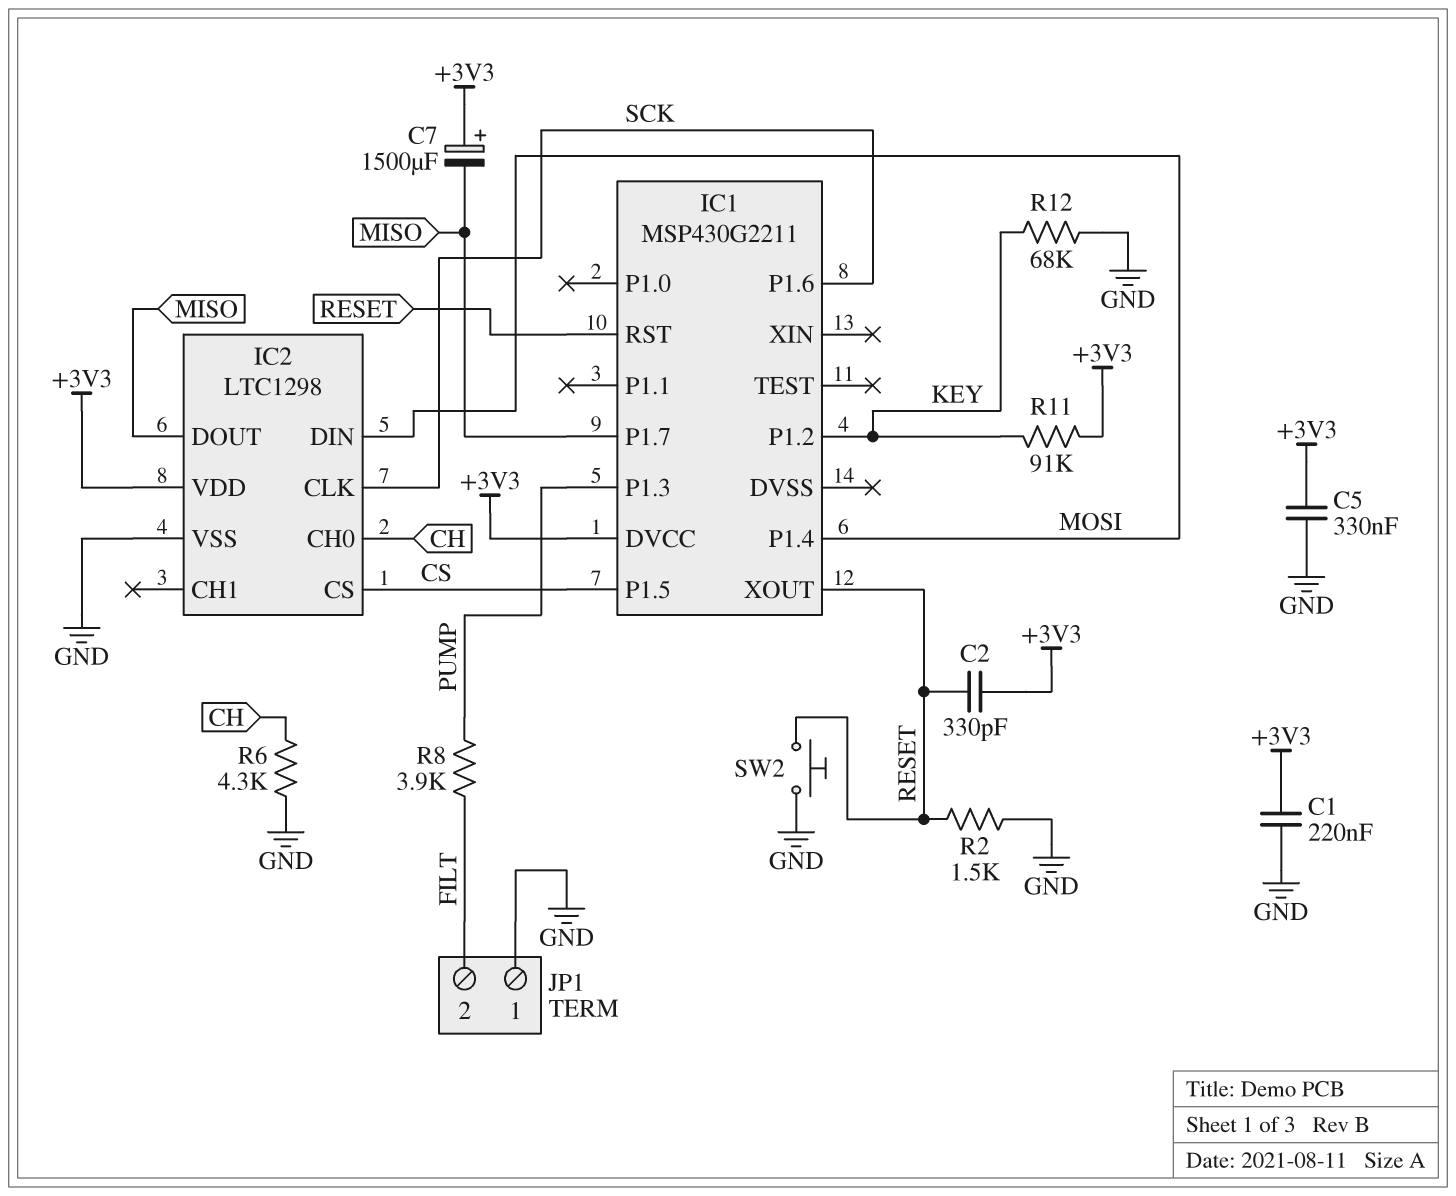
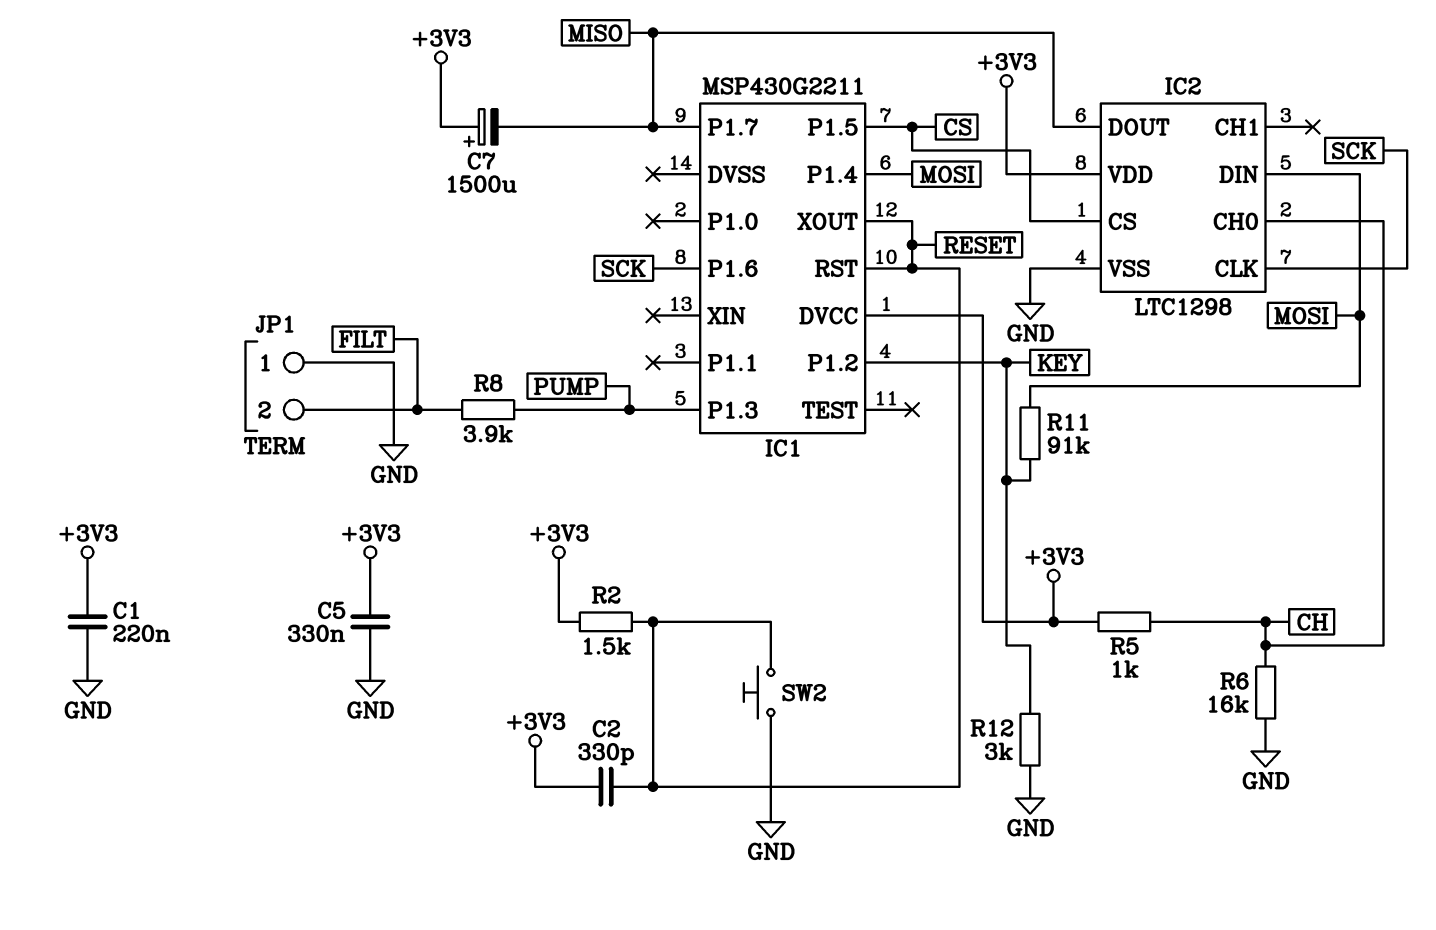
R2: 1.5k (GND, RESET) -> 1.5k (+3V3, RESET)
R5: none -> 1k (+3V3, CH)
R6: 4.3k (CH, GND) -> 16k (CH, GND)
R11: 91k (+3V3, KEY) -> 91k (KEY, MOSI)
R12: 68k (GND, KEY) -> 3k (GND, KEY)

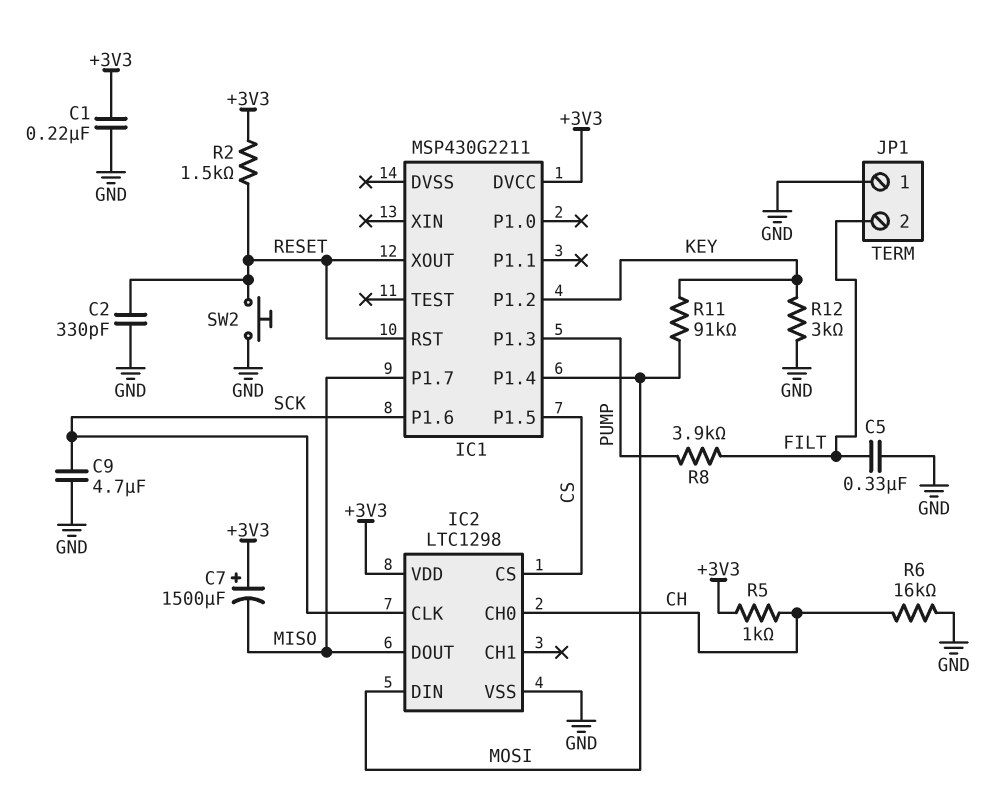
C2: 330pF (+3V3, RESET) -> 330pF (GND, RESET)
C5: 330nF (+3V3, GND) -> 330nF (FILT, GND)
C9: none -> 4.7uF (GND, SCK)

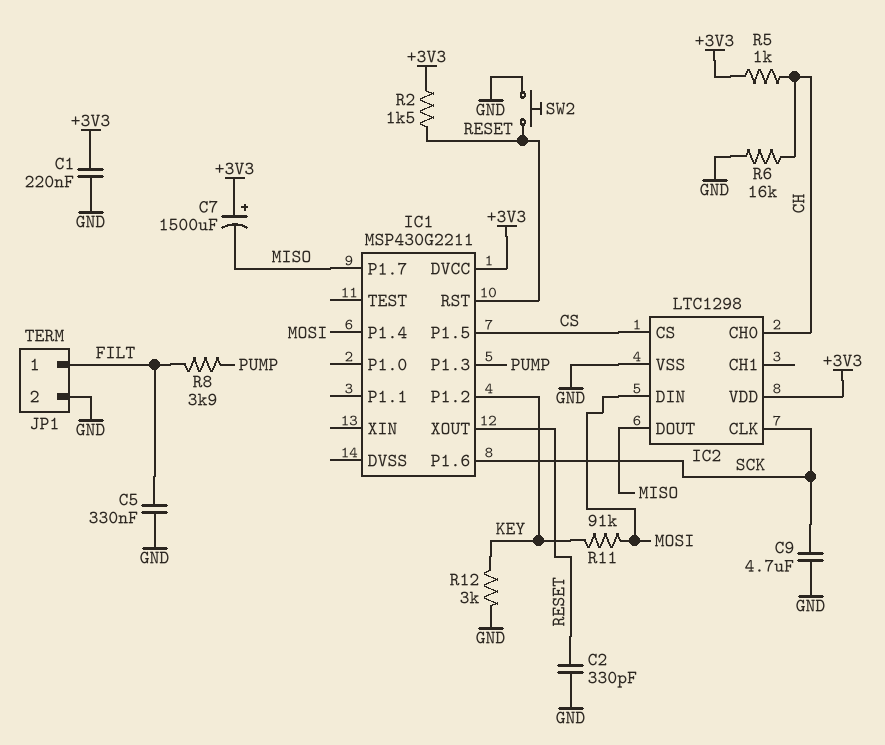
JP1 pin 1: GND -> FILT
JP1 pin 2: FILT -> GND

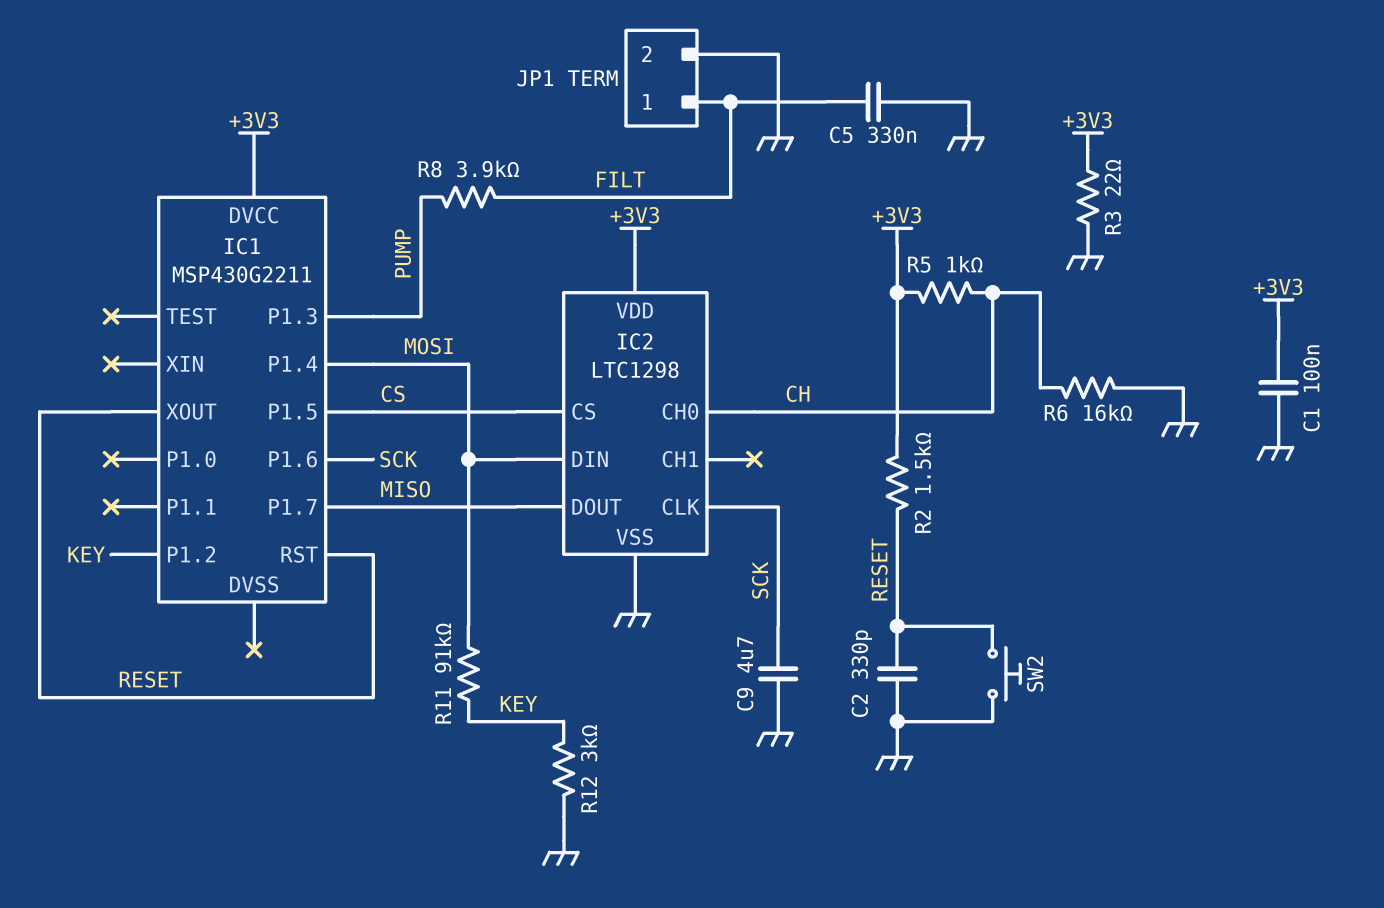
C1: 220nF (+3V3, GND) -> 100nF (+3V3, GND)
C7: 1500uF (plus +3V3, minus MISO) -> none
R3: none -> 22 (+3V3, GND)

